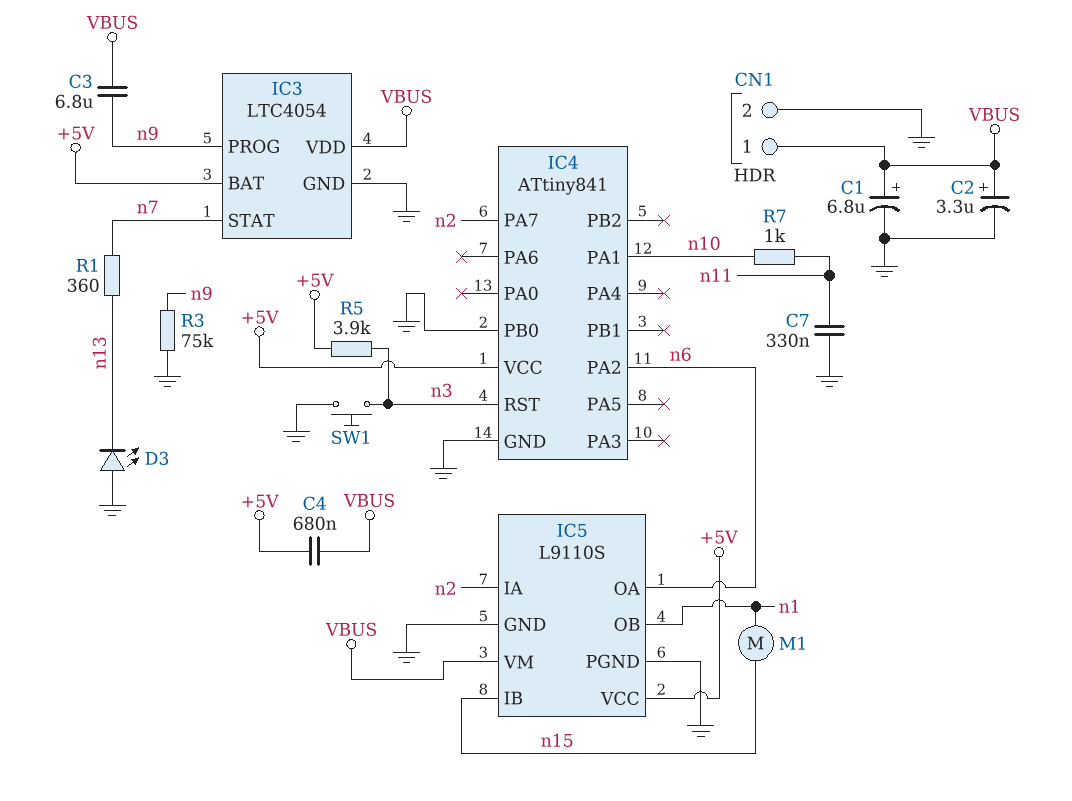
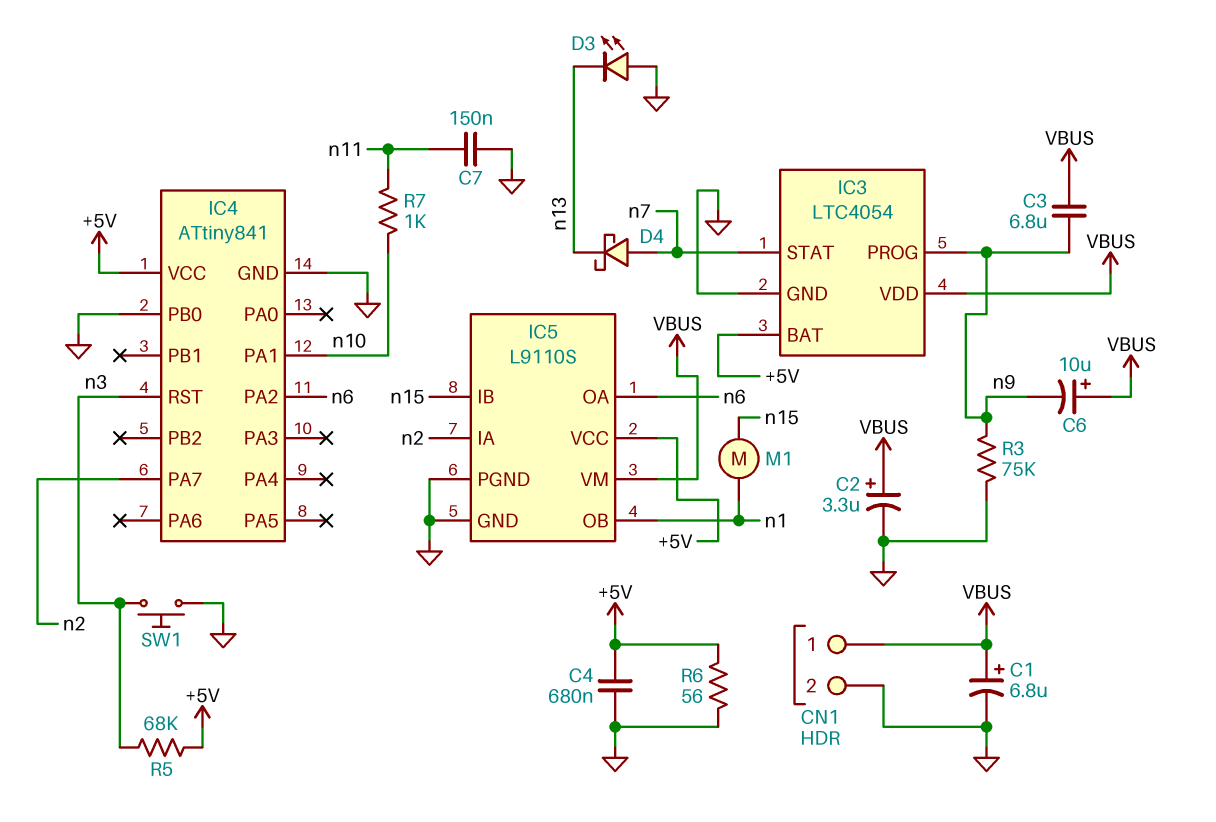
C4: 680nF (+5V, VBUS) -> 680nF (+5V, GND)
C6: none -> 10uF (plus VBUS, minus n9)
C7: 330nF (GND, n11) -> 150nF (GND, n11)
D4: none -> schottky (A n7, K n13)
R1: 360 (n7, n13) -> none
R5: 3.9k (+5V, n3) -> 68k (+5V, n3)
R6: none -> 56 (+5V, GND)

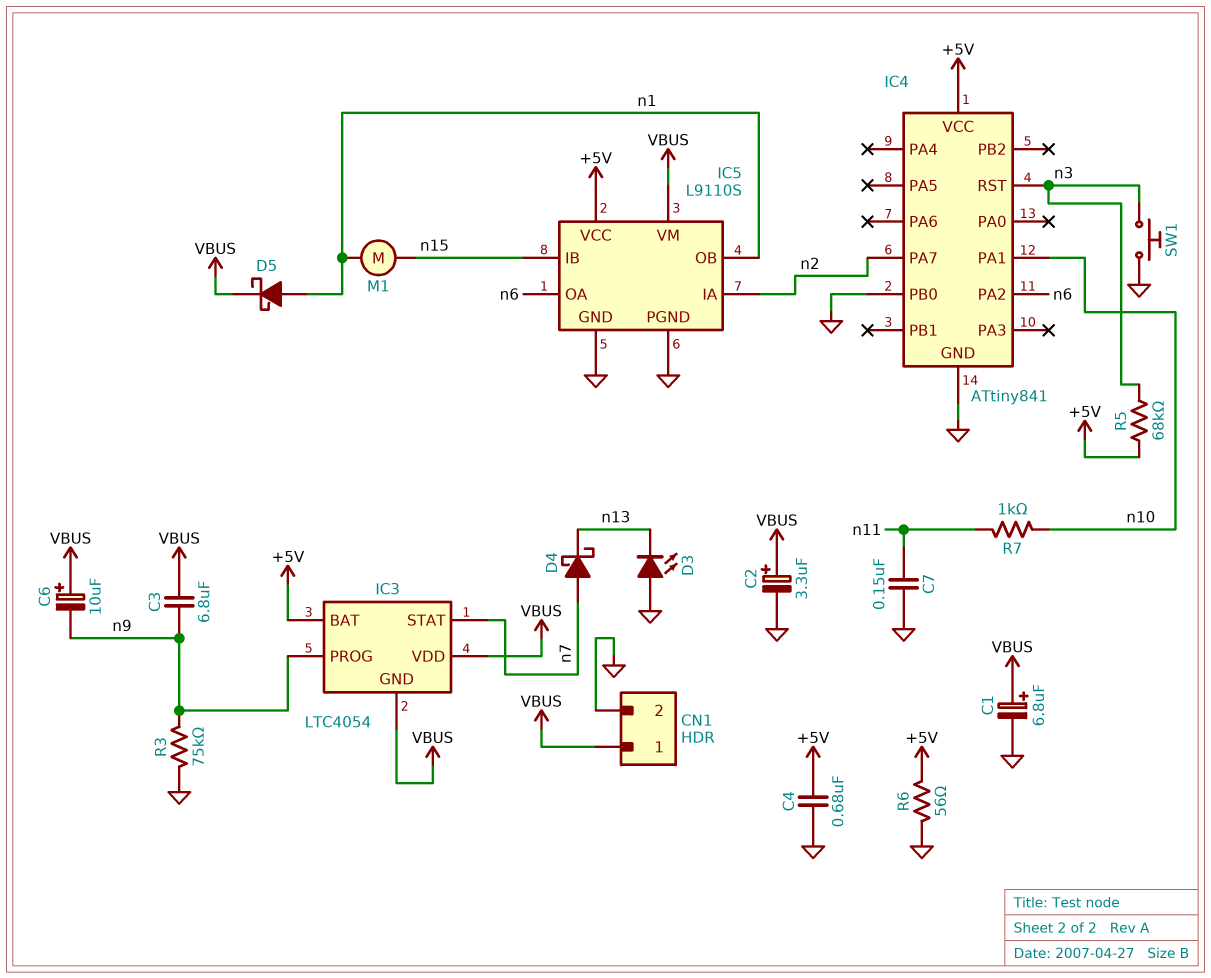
D5: none -> schottky (A n1, K VBUS)
IC3 pin GND: GND -> VBUS

